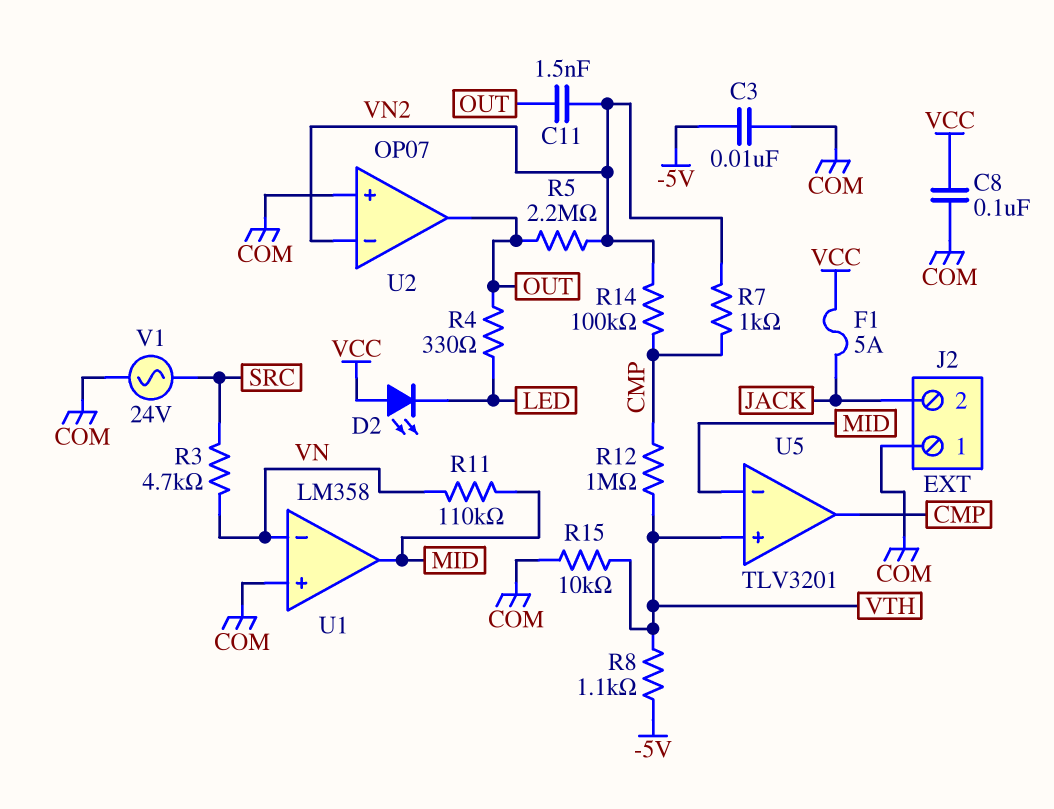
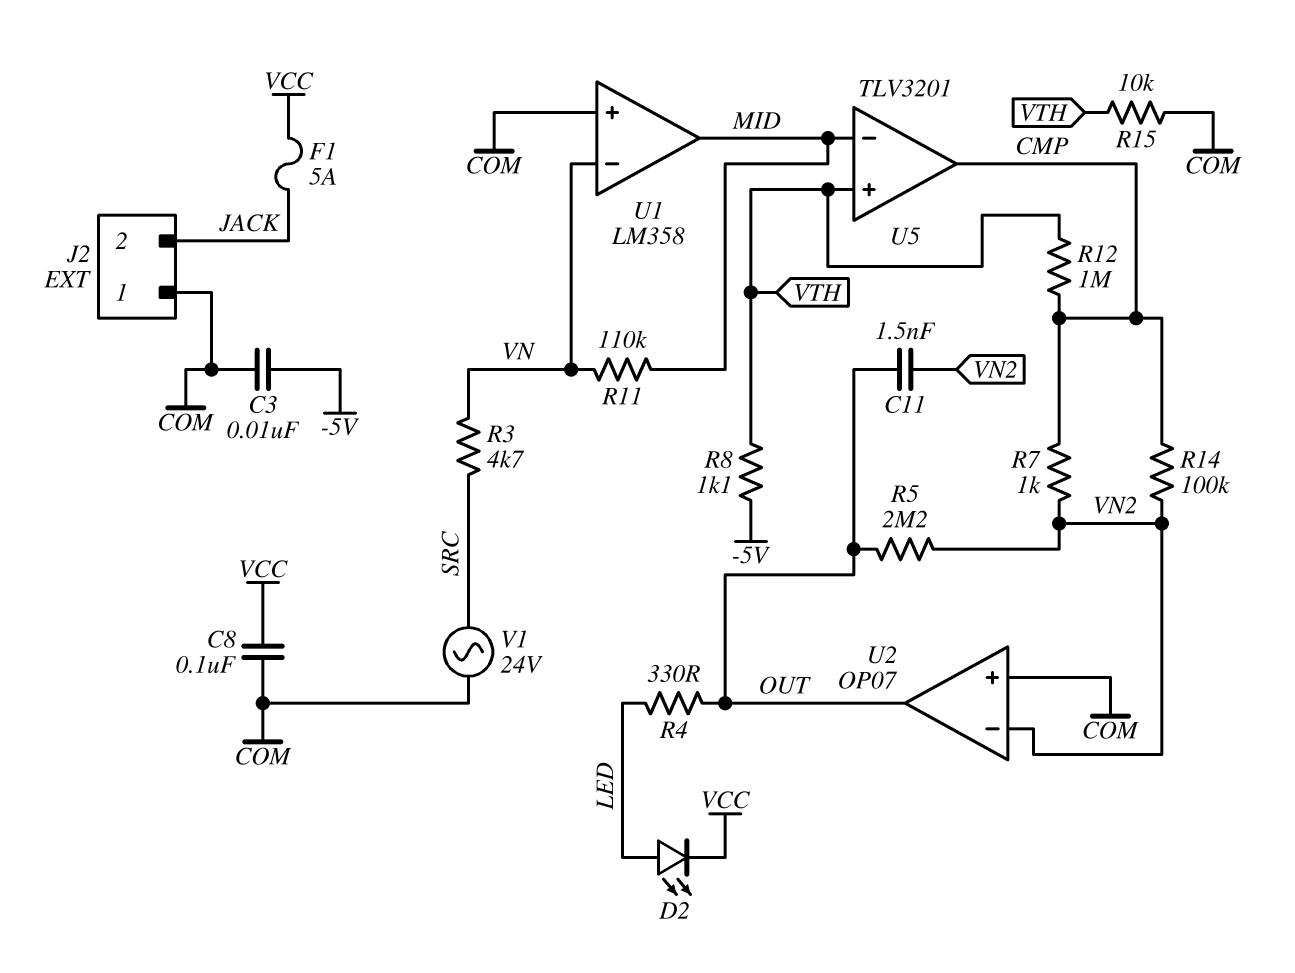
D2: LED (A VCC, K LED) -> LED (A LED, K VCC)

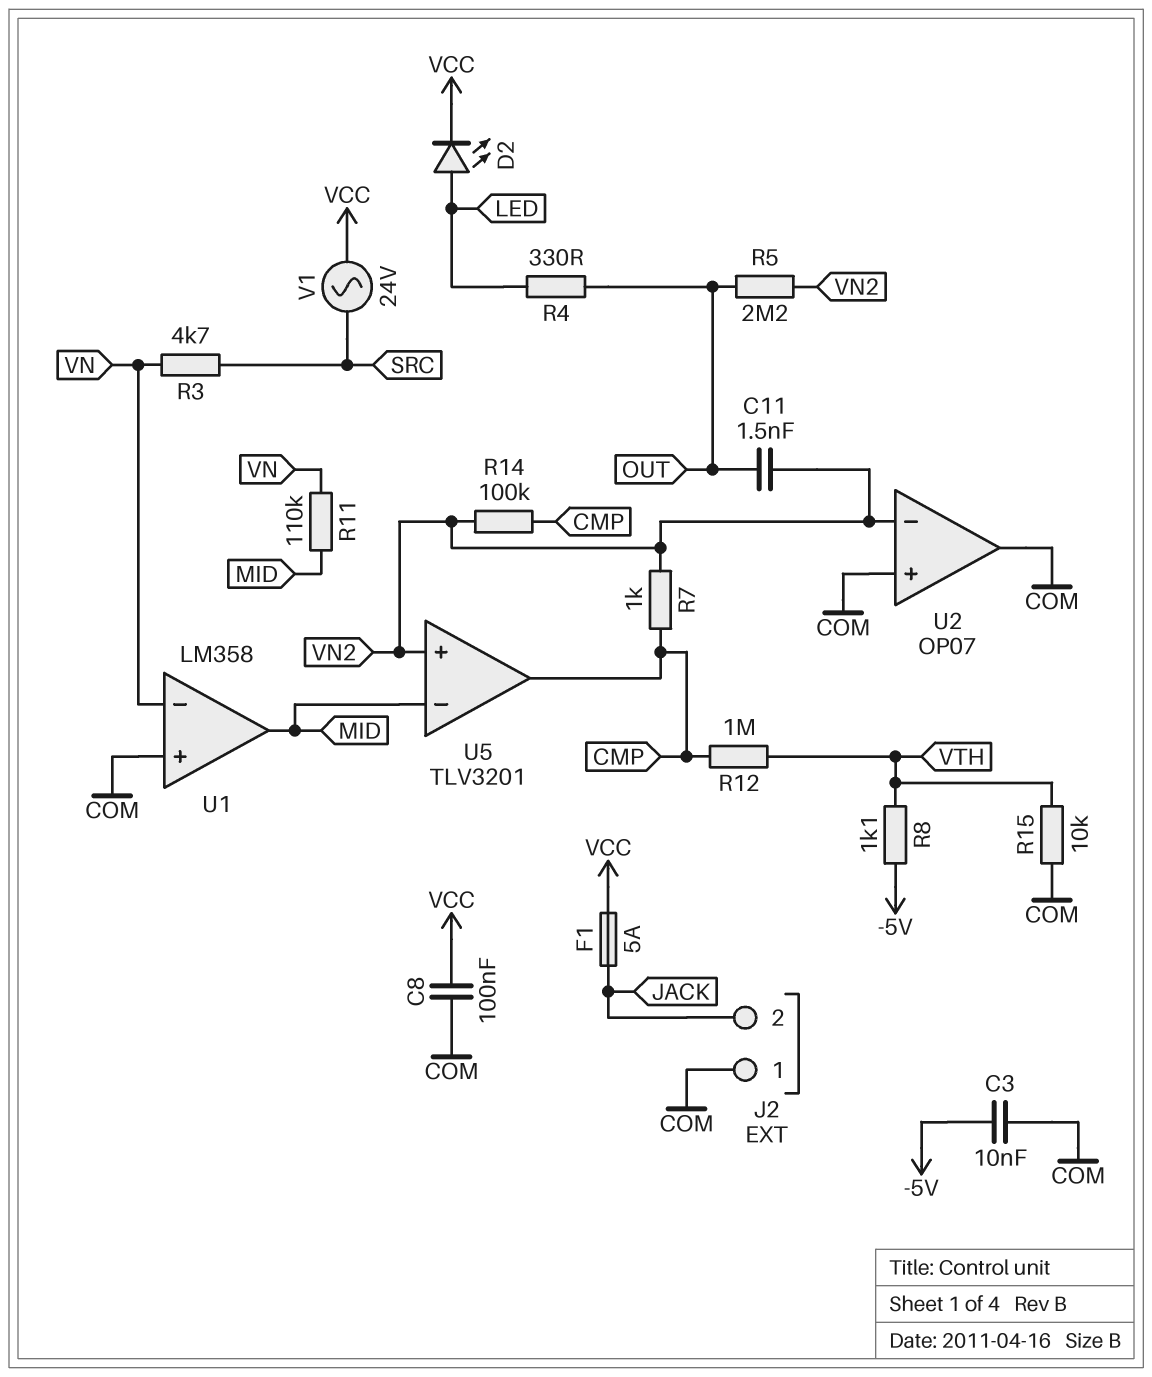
U2 pin out: OUT -> COM
U5 pin in+: VTH -> VN2
V1: AC 24V (COM, SRC) -> AC 24V (SRC, VCC)

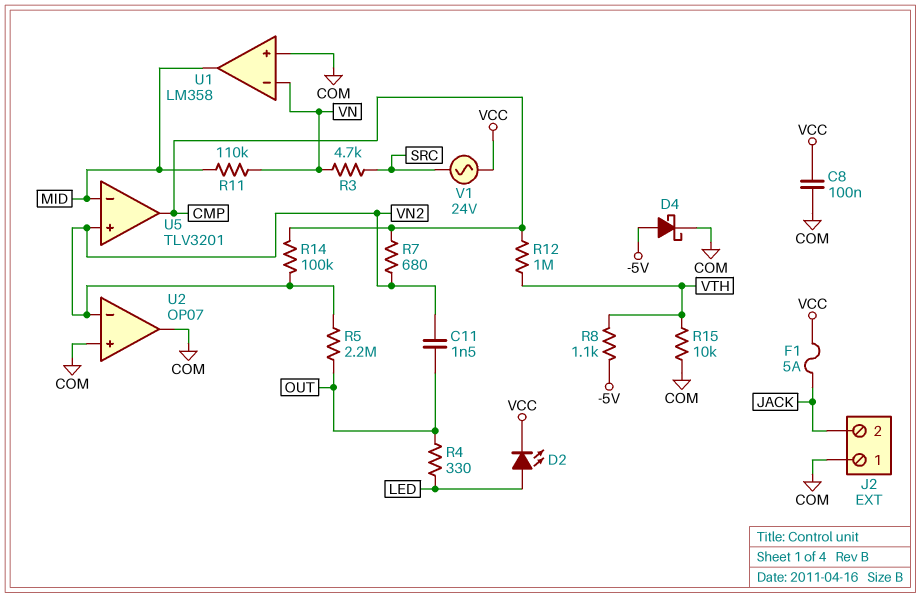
C3: 10nF (-5V, COM) -> none
D4: none -> schottky (A -5V, K COM)
R7: 1k (CMP, VN2) -> 680 (CMP, VN2)

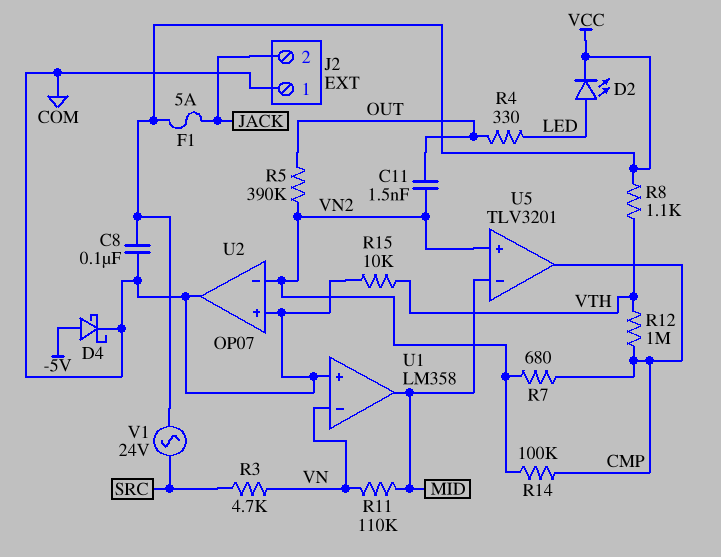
R5: 2.2M (OUT, VN2) -> 390k (OUT, VN2)
R8: 1.1k (-5V, VTH) -> 1.1k (VCC, VTH)

